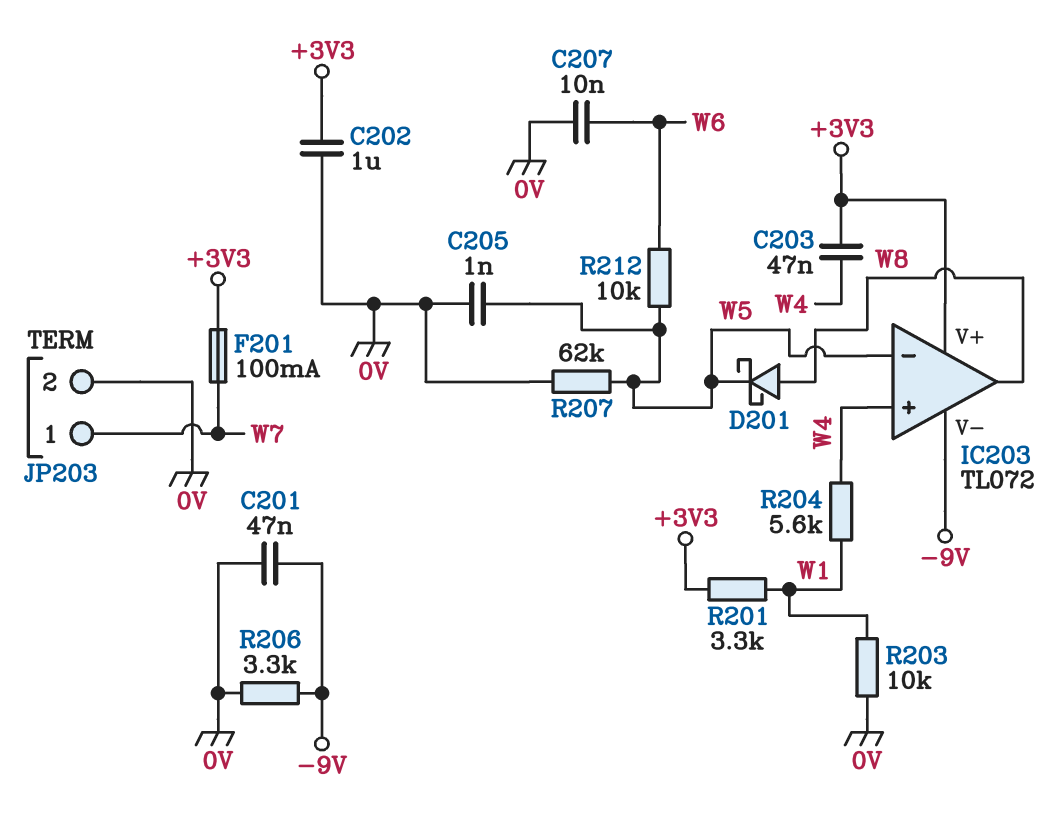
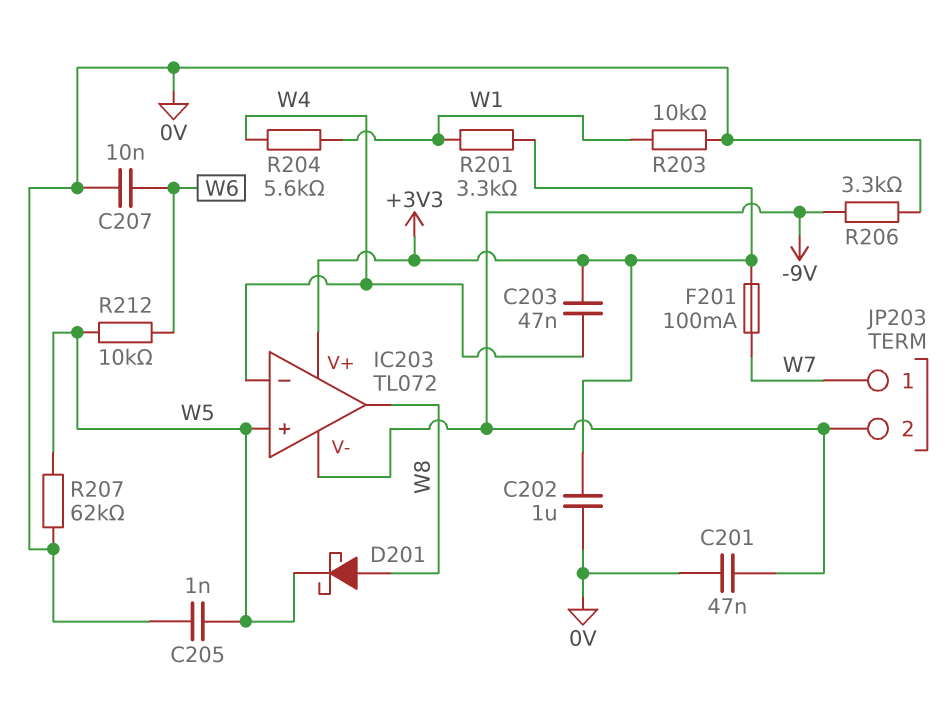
IC203 pin in+: W4 -> W5
IC203 pin in-: W5 -> W4
JP203 pin 2: 0V -> -9V

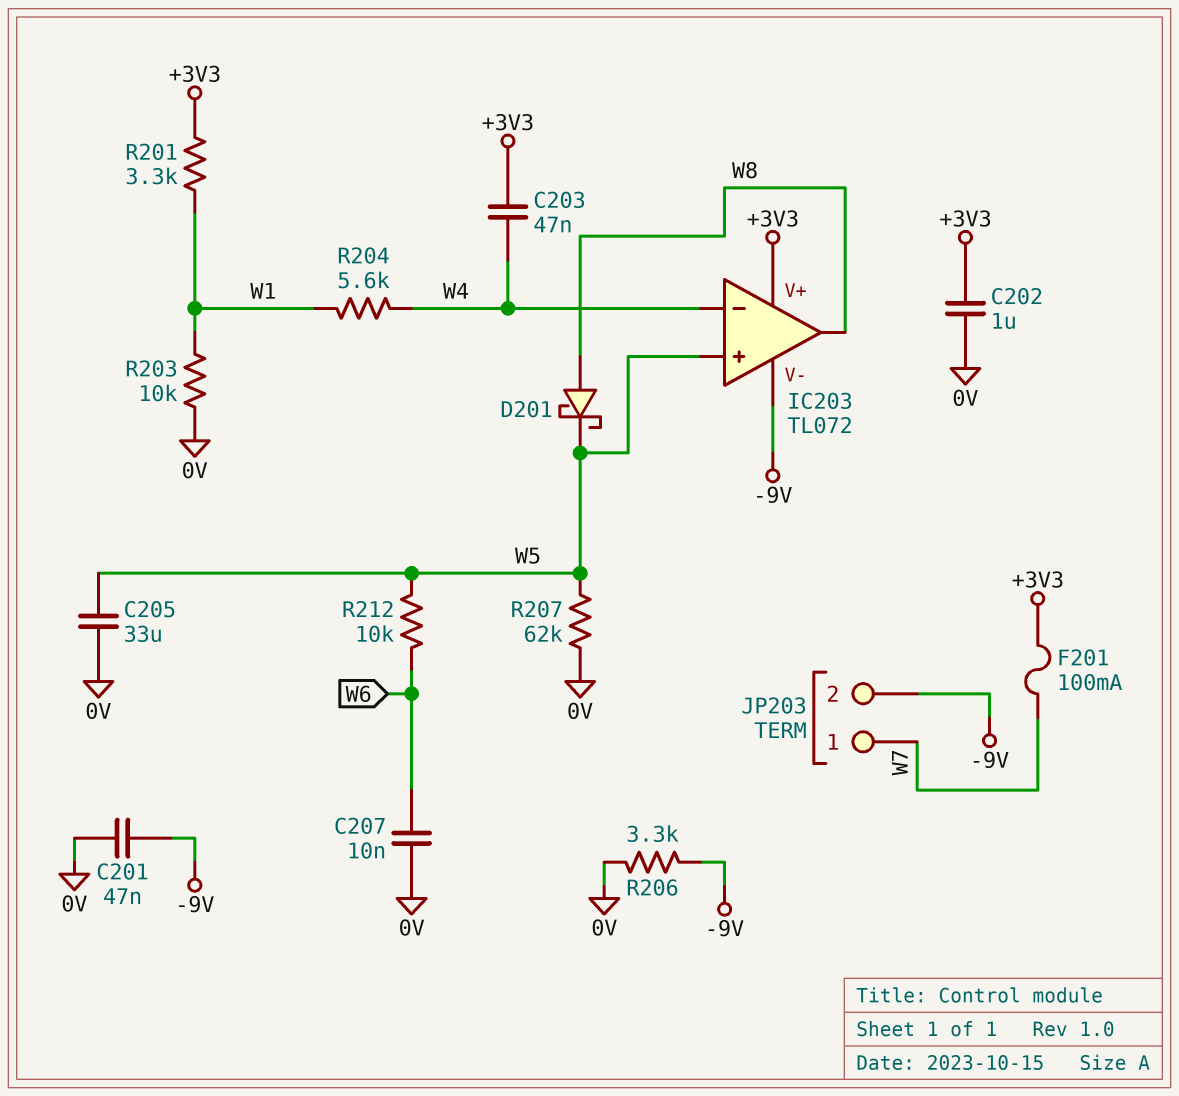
C205: 1nF (0V, W5) -> 33uF (0V, W5)

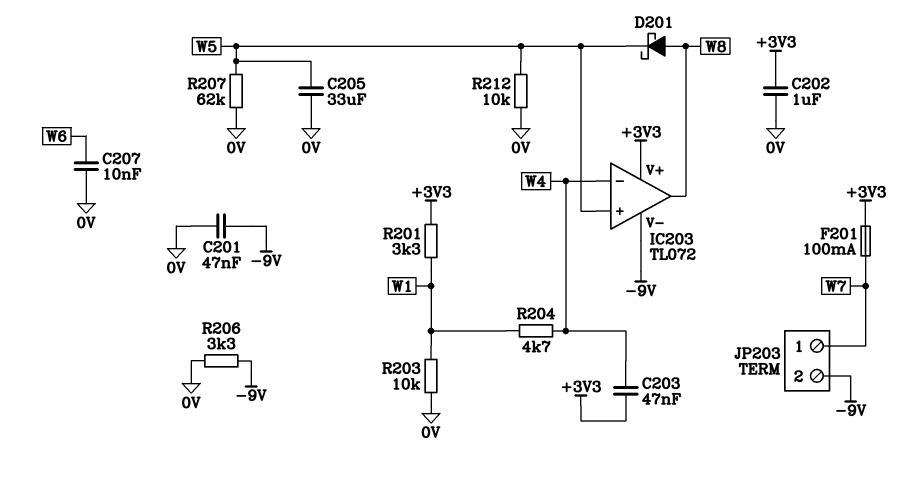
R204: 5.6k (W1, W4) -> 4.7k (W1, W4)
R212: 10k (W5, W6) -> 10k (0V, W5)

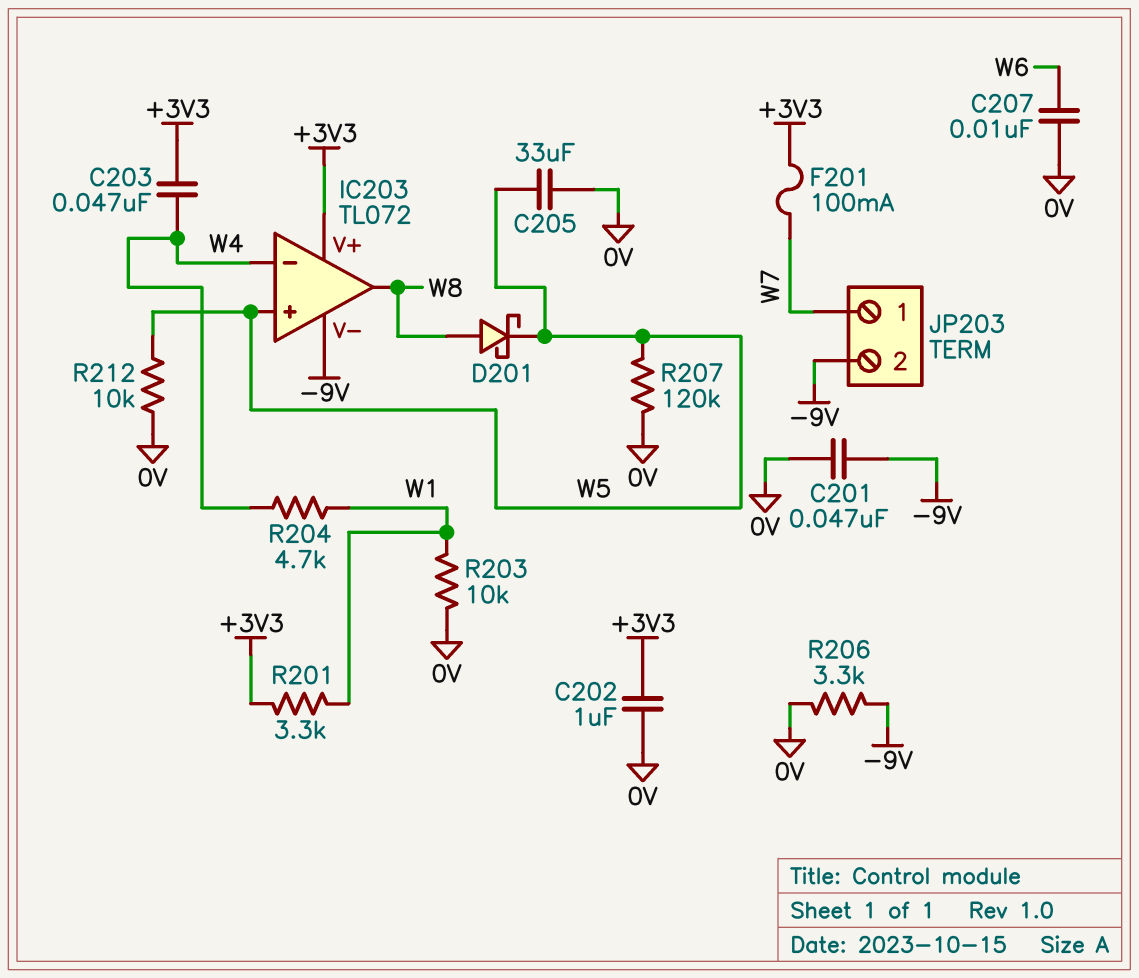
R207: 62k (0V, W5) -> 120k (0V, W5)

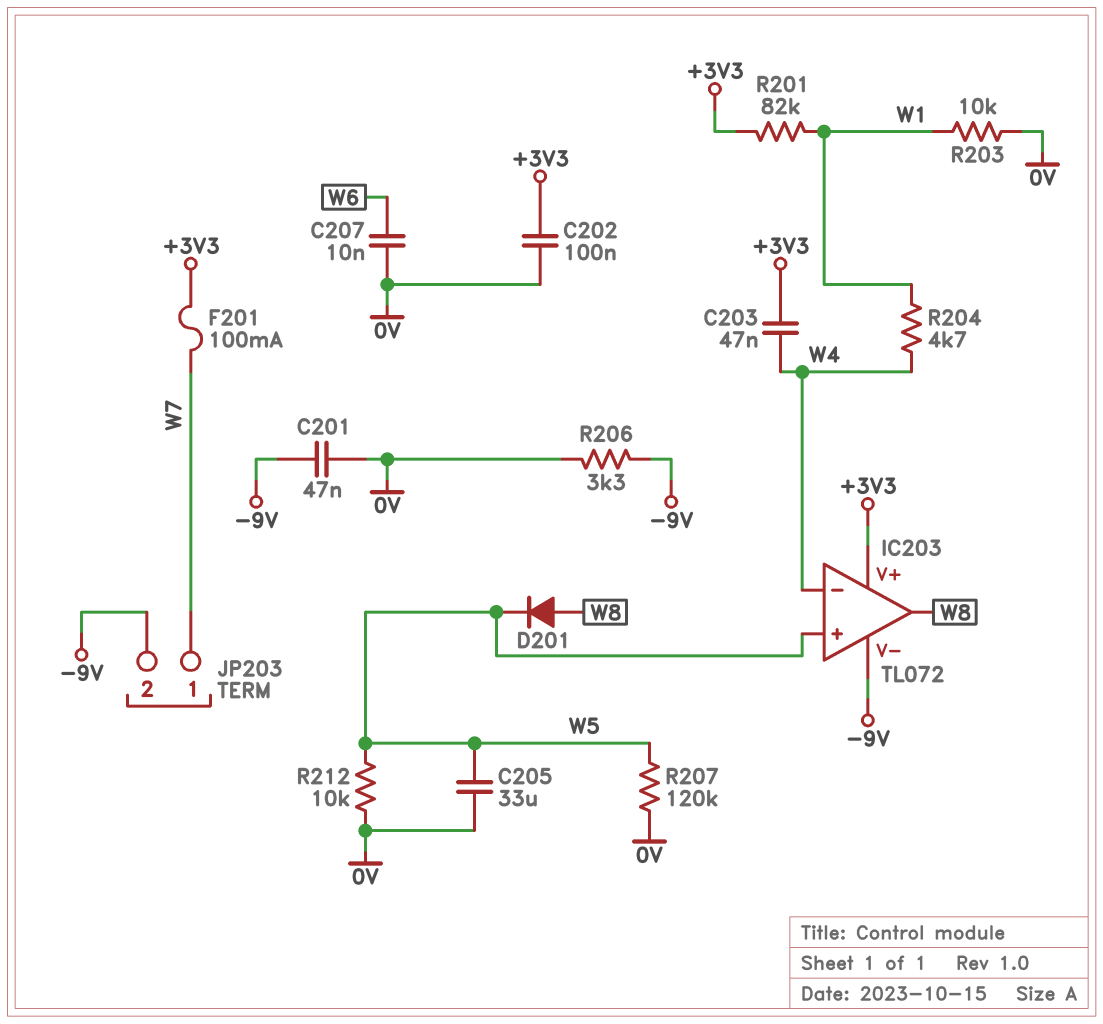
C202: 1uF (+3V3, 0V) -> 100nF (+3V3, 0V)
D201: schottky (A W8, K W5) -> diode (A W8, K W5)
R201: 3.3k (+3V3, W1) -> 82k (+3V3, W1)

